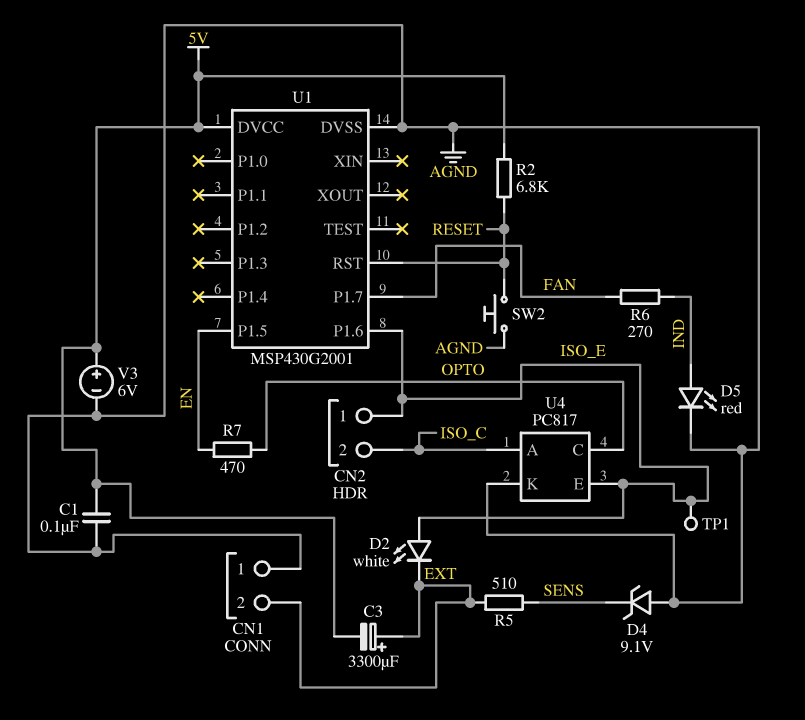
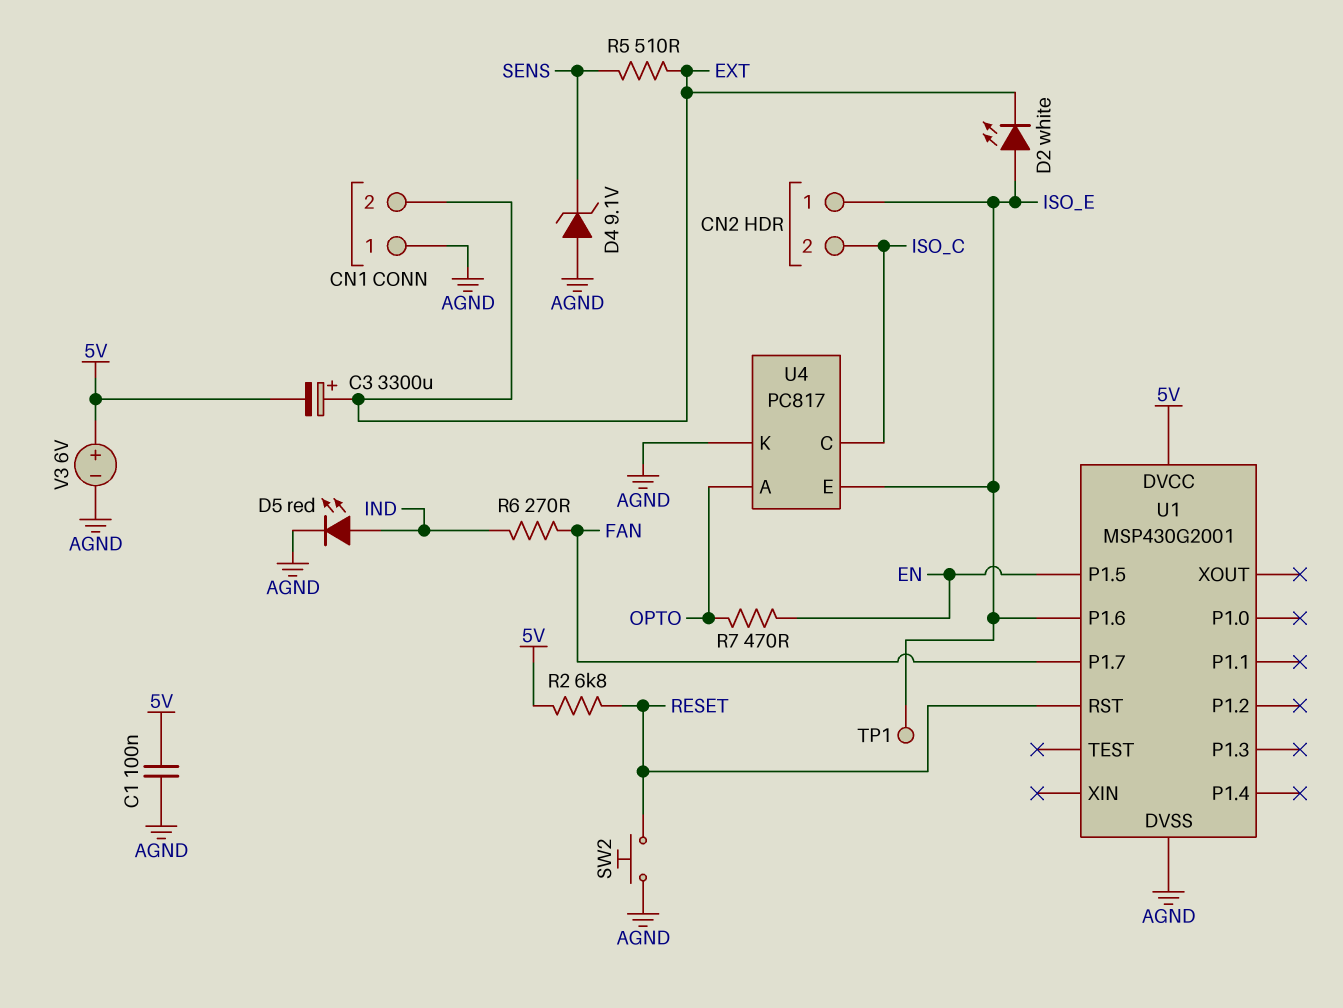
U4 pin A: ISO_C -> OPTO
U4 pin C: OPTO -> ISO_C

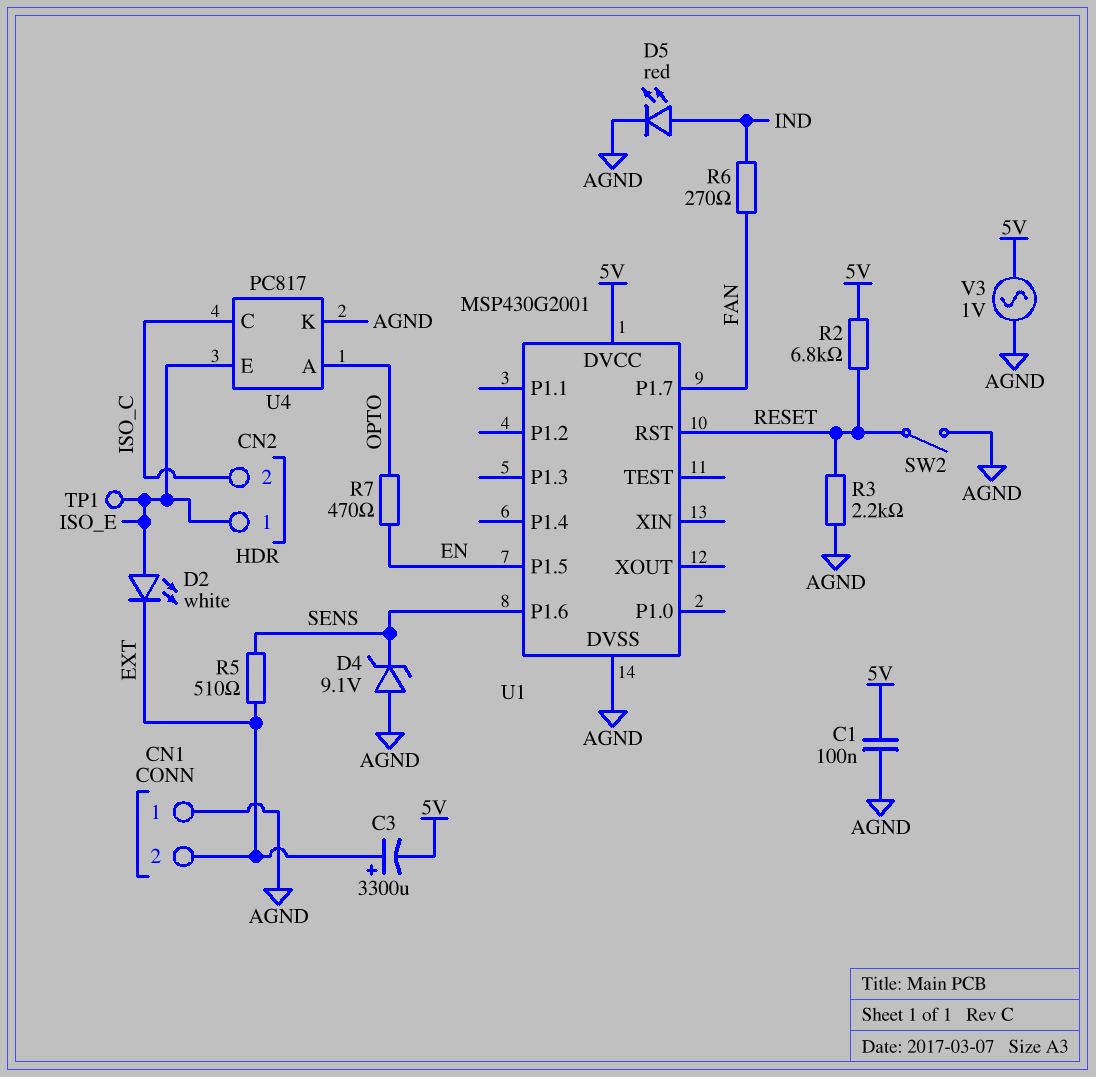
R3: none -> 2.2k (AGND, RESET)
SW2: button (AGND, RESET) -> switch (AGND, RESET)
U1 pin P1.6: ISO_E -> SENS
V3: 6V (plus 5V, minus AGND) -> AC 1V (5V, AGND)

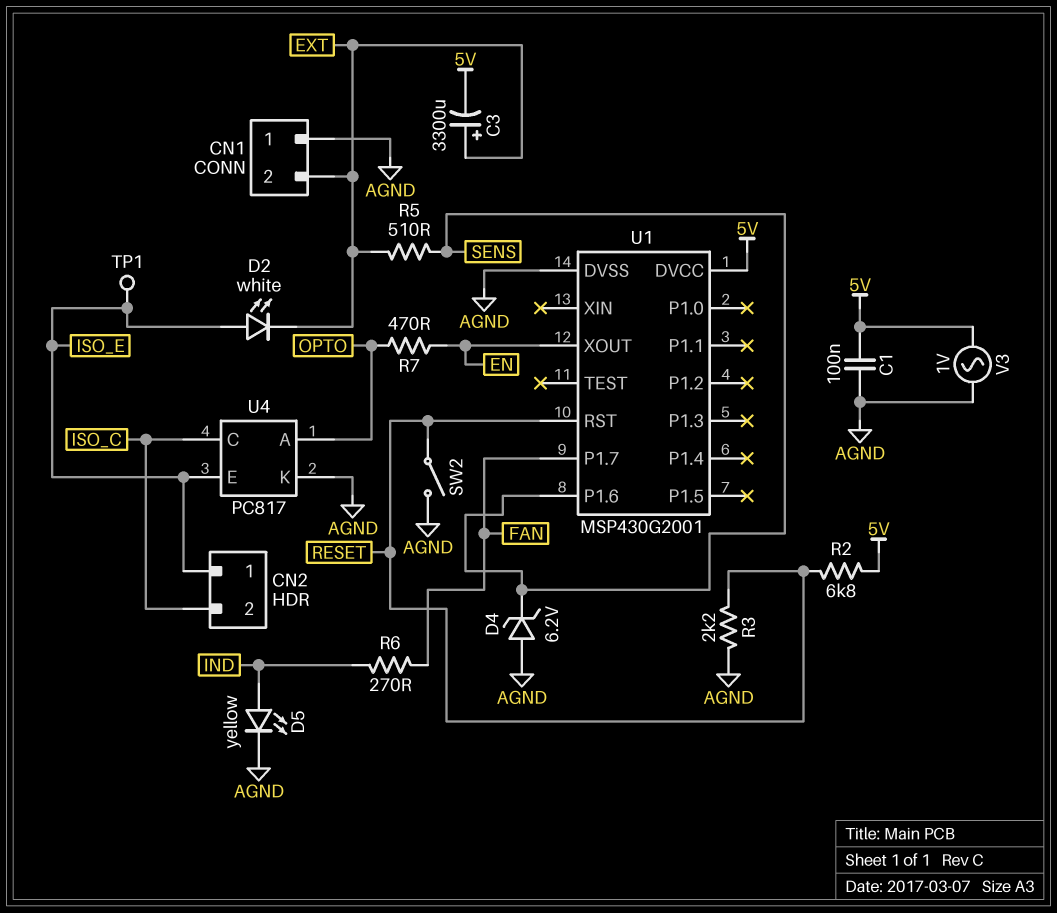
D4: zener 9.1V (A AGND, K SENS) -> zener 6.2V (A AGND, K SENS)
D5: LED red (A IND, K AGND) -> LED yellow (A IND, K AGND)
U1 pin P1.5: EN -> none
U1 pin XOUT: none -> EN

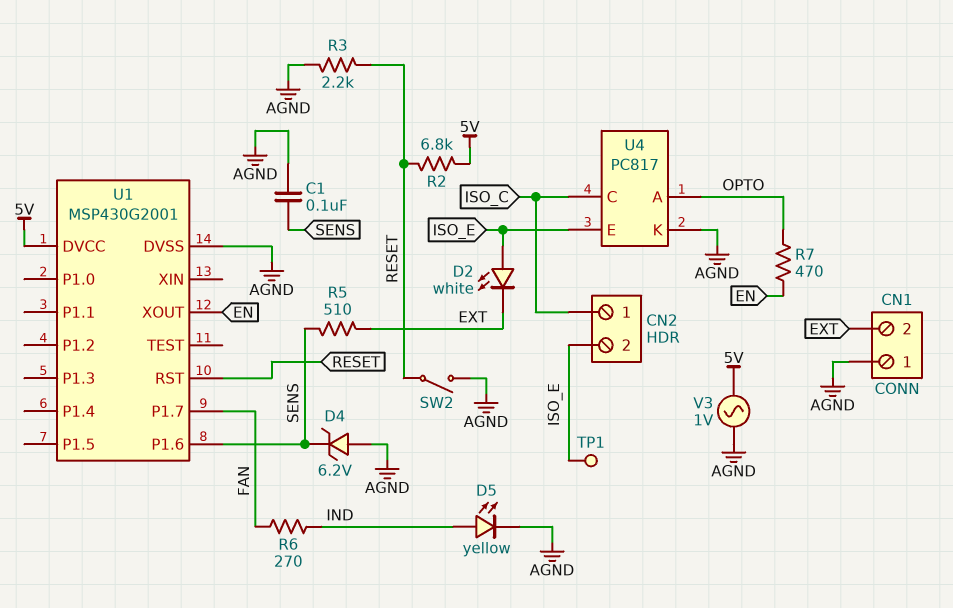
C1: 100nF (5V, AGND) -> 100nF (AGND, SENS)
C3: 3300uF (plus EXT, minus 5V) -> none
CN2 pin 1: ISO_E -> ISO_C
CN2 pin 2: ISO_C -> ISO_E

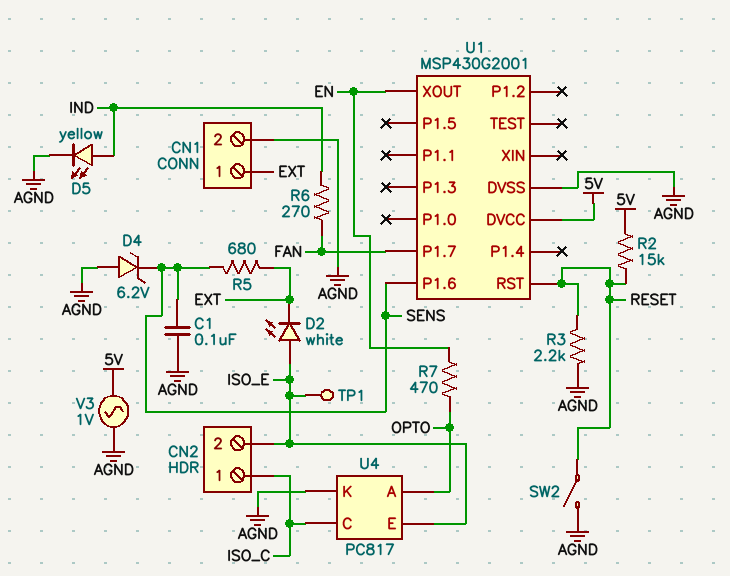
CN1 pin 1: AGND -> EXT
CN1 pin 2: EXT -> AGND
R2: 6.8k (5V, RESET) -> 15k (5V, RESET)
R5: 510 (EXT, SENS) -> 680 (EXT, SENS)

